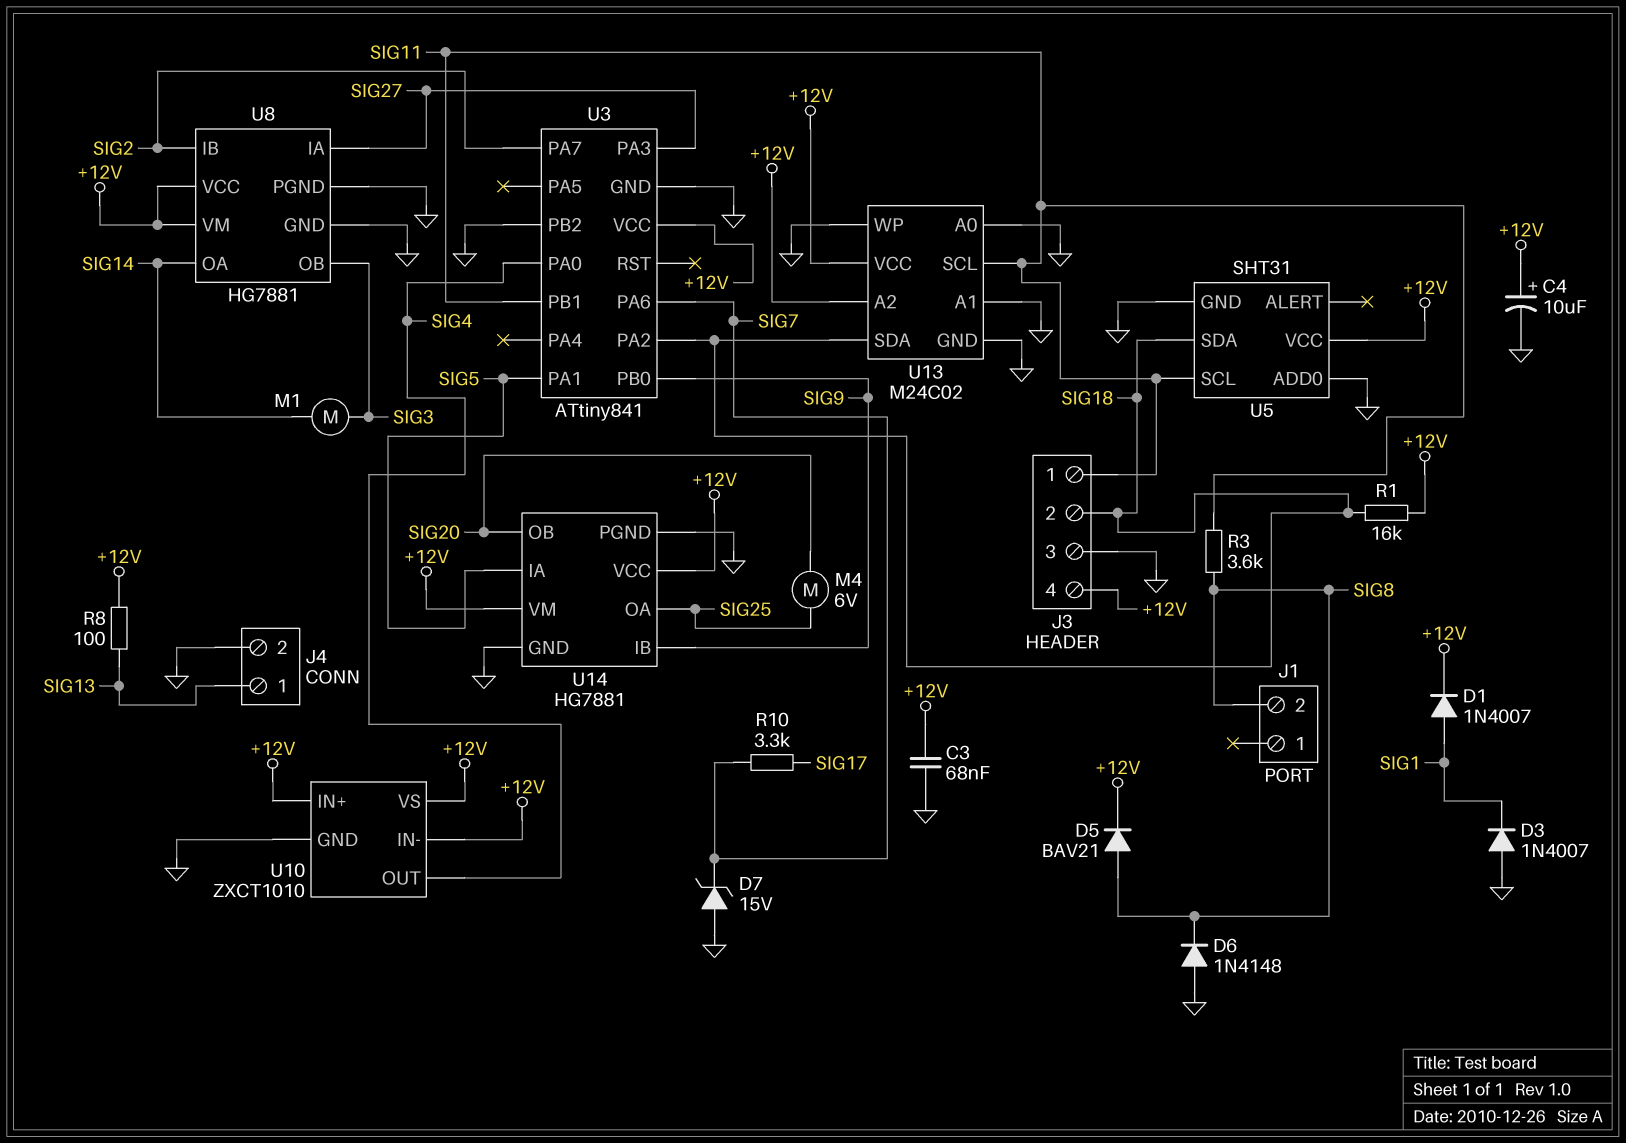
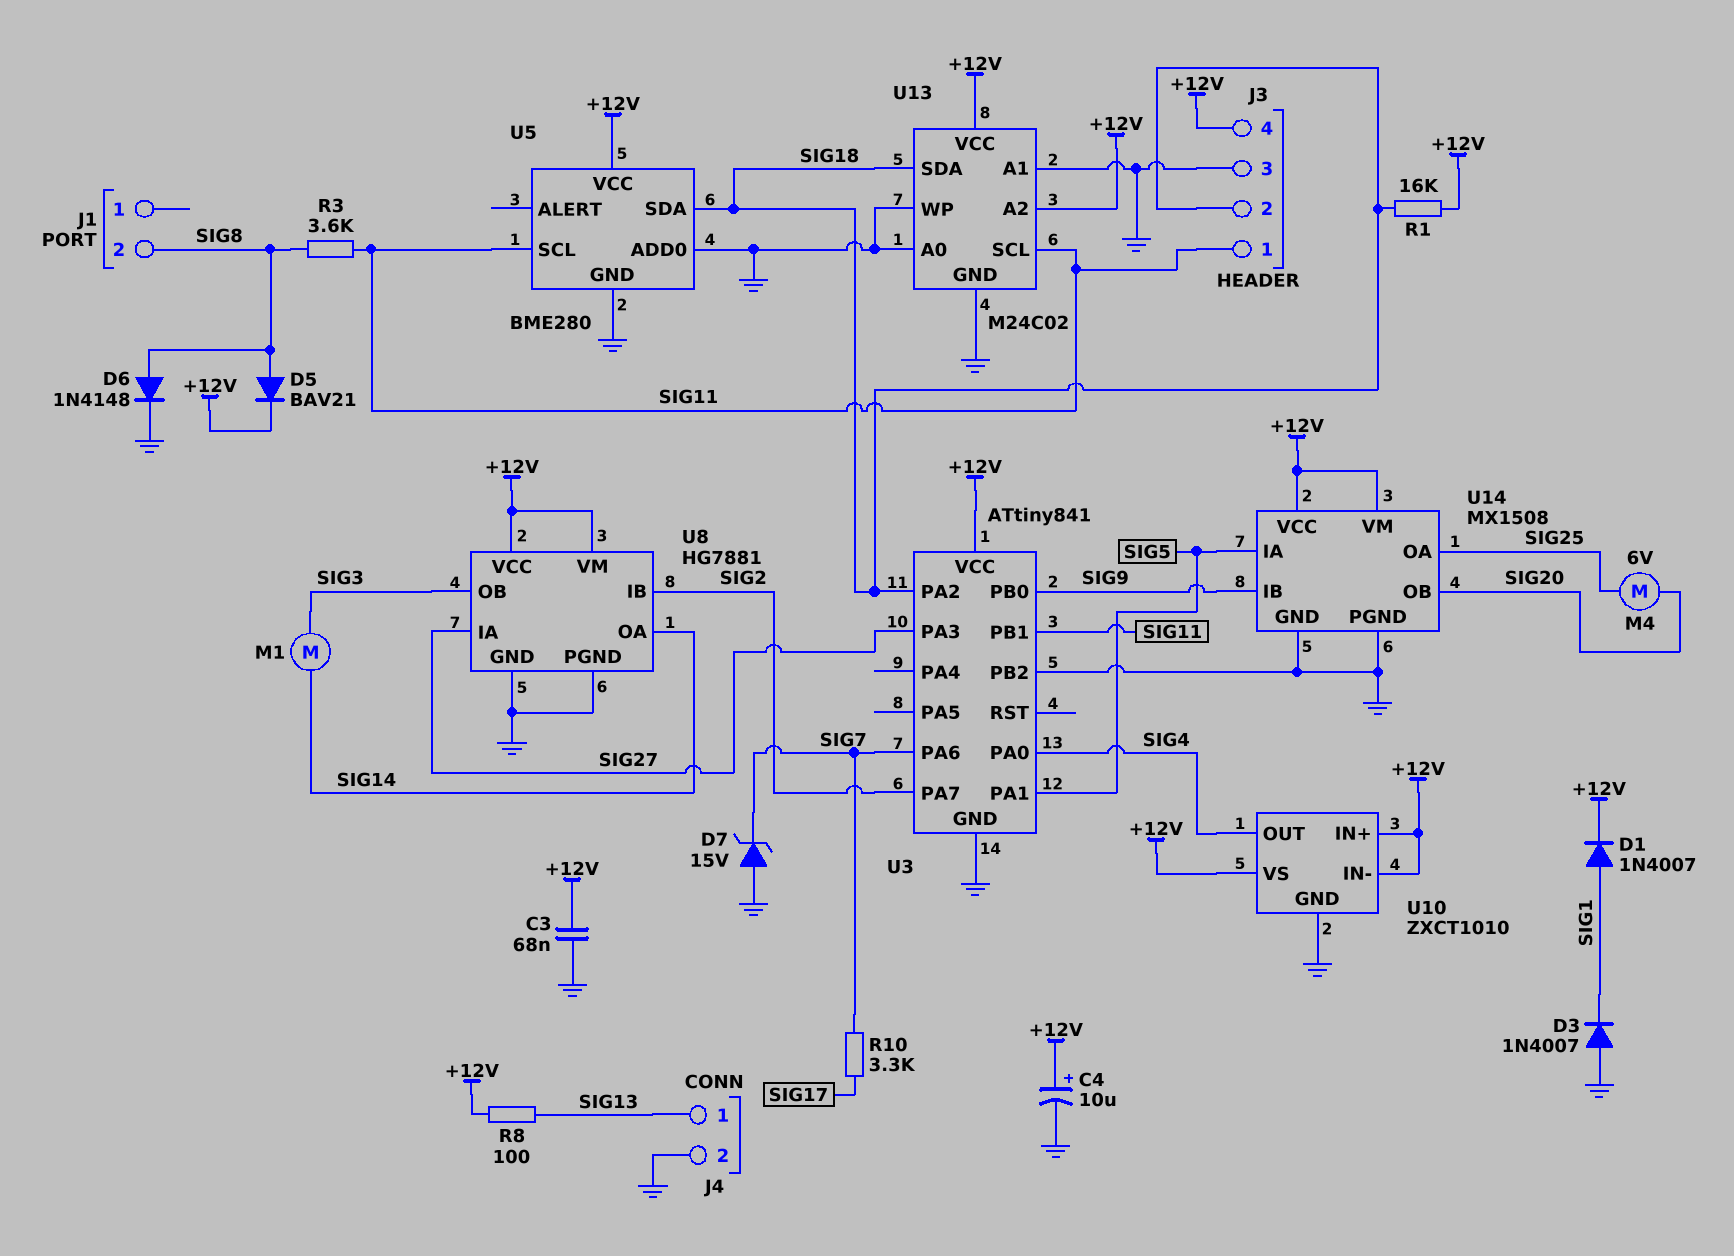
D6: diode 1N4148 (A GND, K SIG8) -> diode 1N4148 (A SIG8, K GND)
U5: SHT31 -> BME280
U14: HG7881 -> MX1508

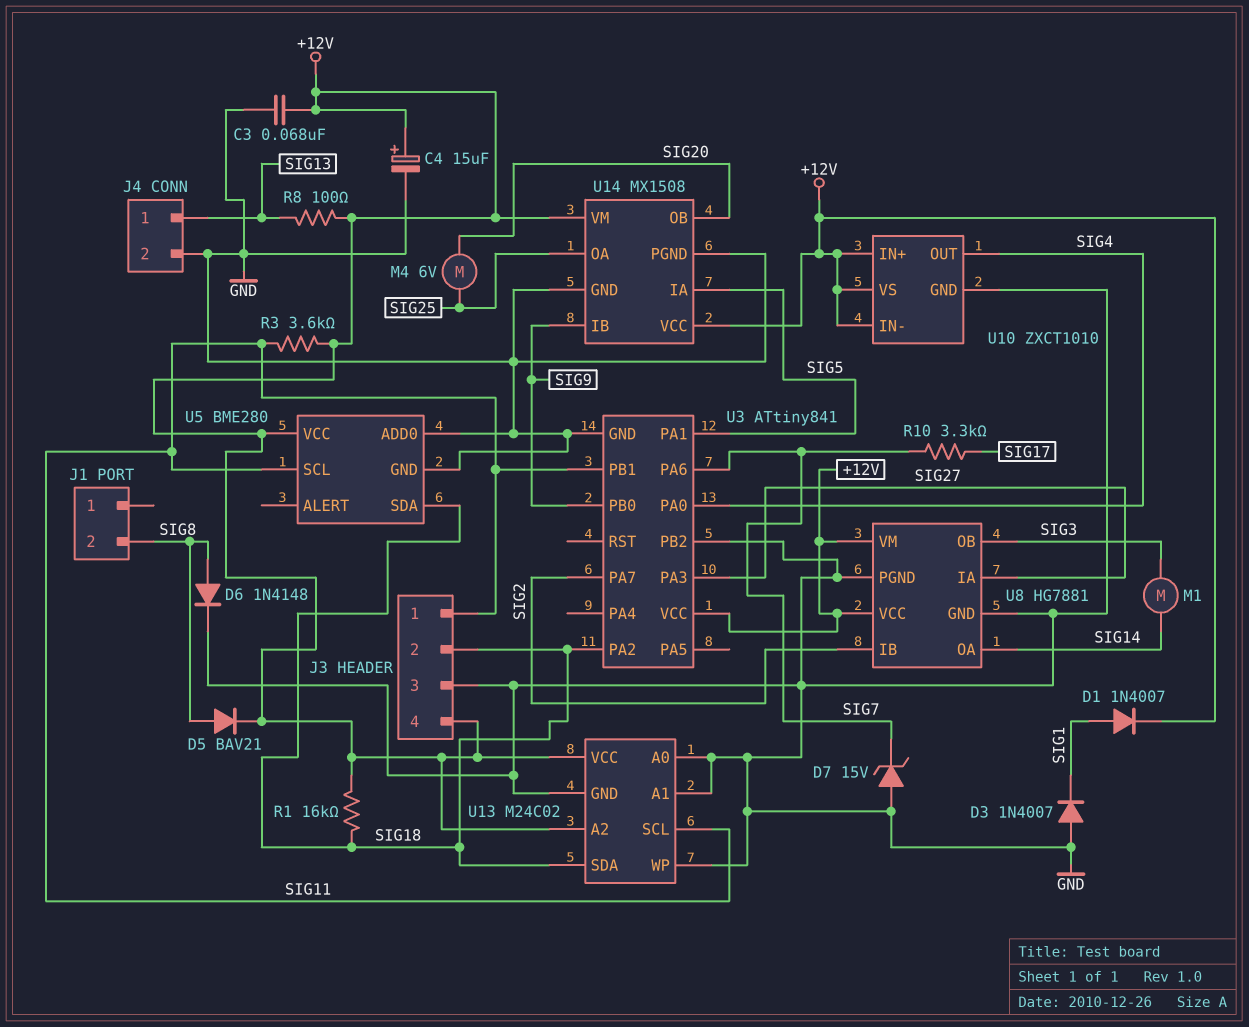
C4: 10uF (plus +12V, minus GND) -> 15uF (plus +12V, minus GND)
R3: 3.6k (SIG8, SIG11) -> 3.6k (+12V, SIG11)

